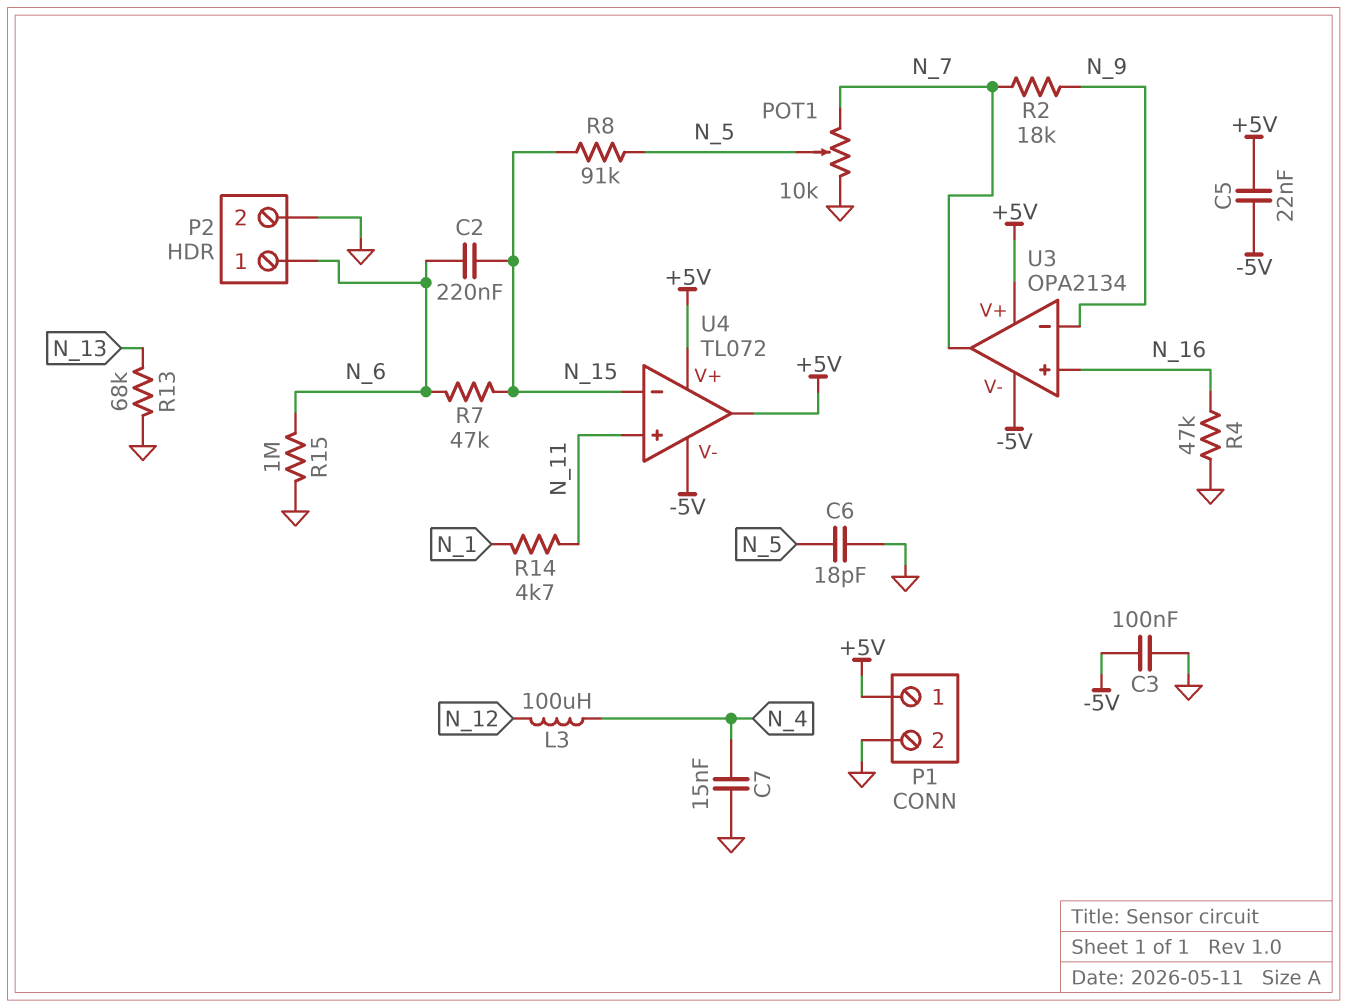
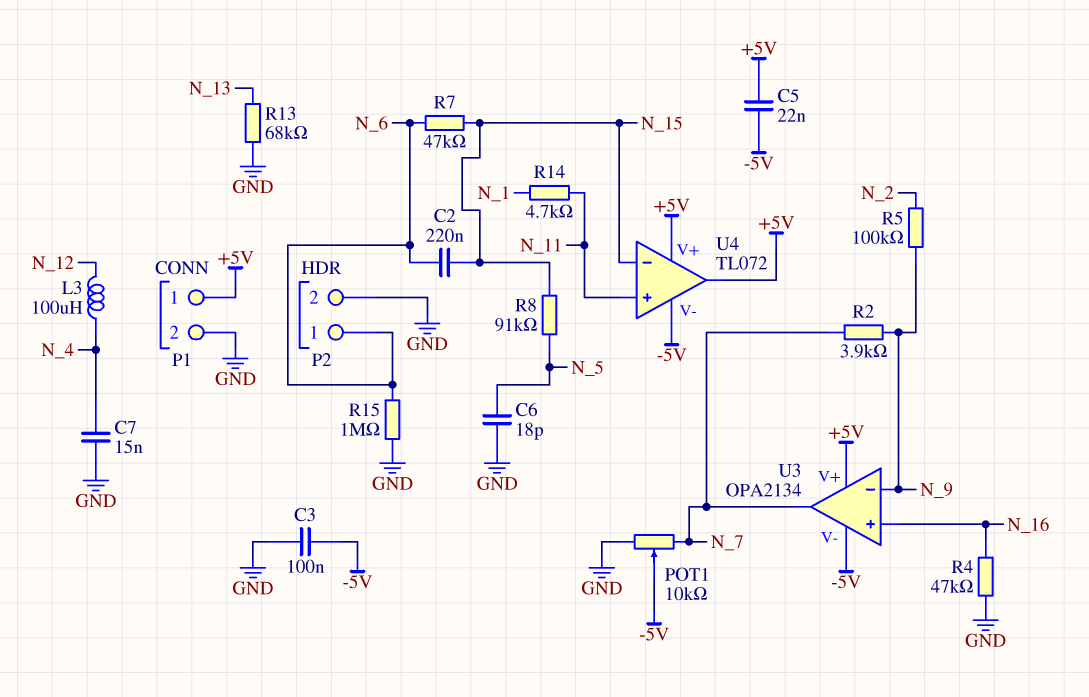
POT1: 10k (GND, N_7, wiper N_5) -> 10k (GND, N_7, wiper -5V)
R2: 18k (N_7, N_9) -> 3.9k (N_7, N_9)
R5: none -> 100k (N_2, N_9)

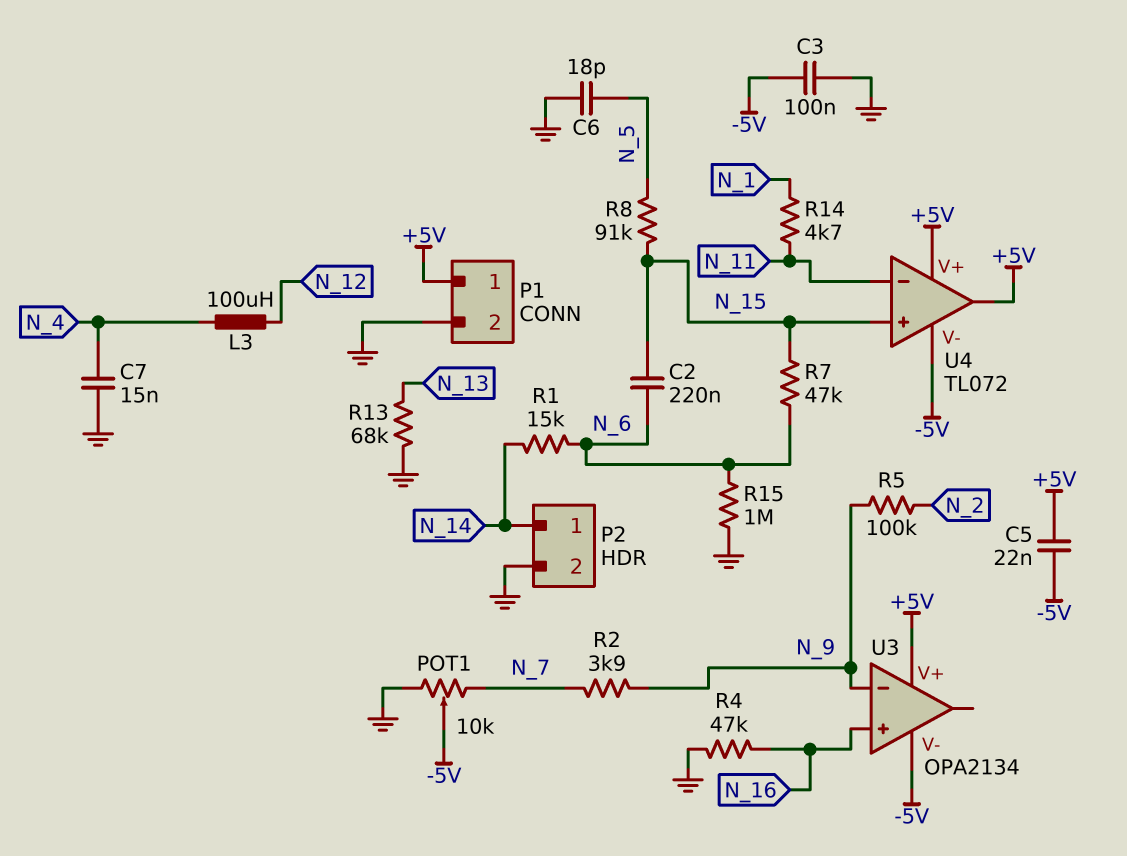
P2 pin 1: N_6 -> N_14
R1: none -> 15k (N_6, N_14)
U3 pin out: N_7 -> none
U4 pin in+: N_11 -> N_15
U4 pin in-: N_15 -> N_11

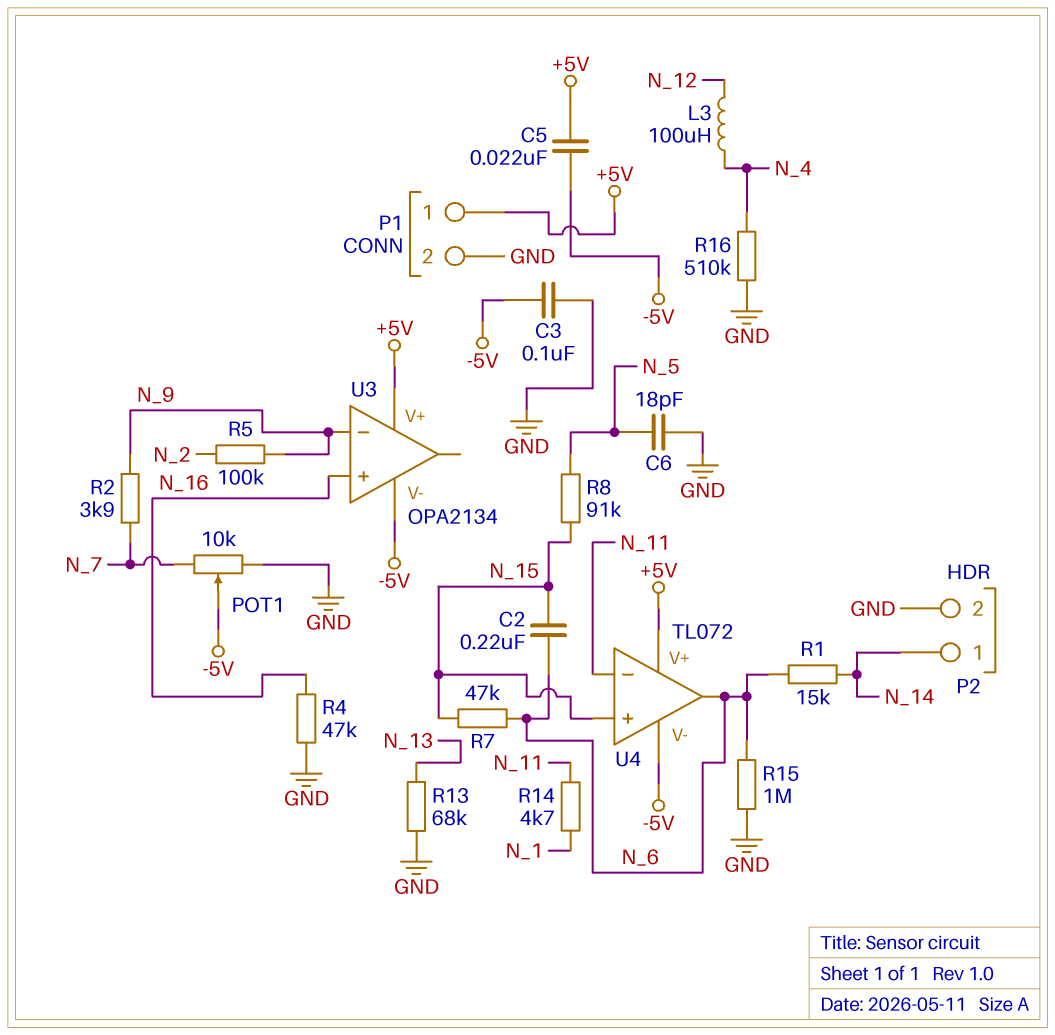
C7: 15nF (GND, N_4) -> none
R16: none -> 510k (GND, N_4)
U4 pin out: +5V -> N_6

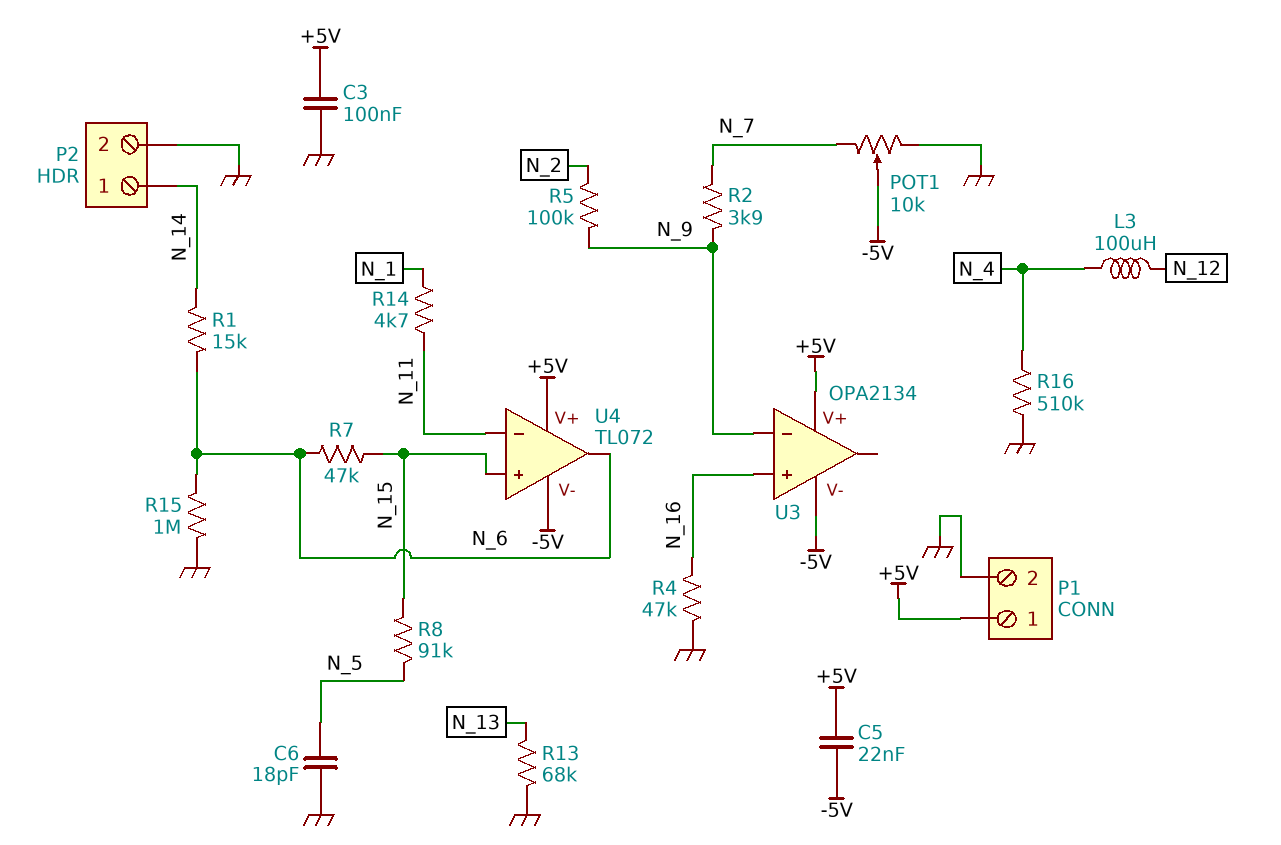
C2: 220nF (N_6, N_15) -> none
C3: 100nF (-5V, GND) -> 100nF (+5V, GND)

